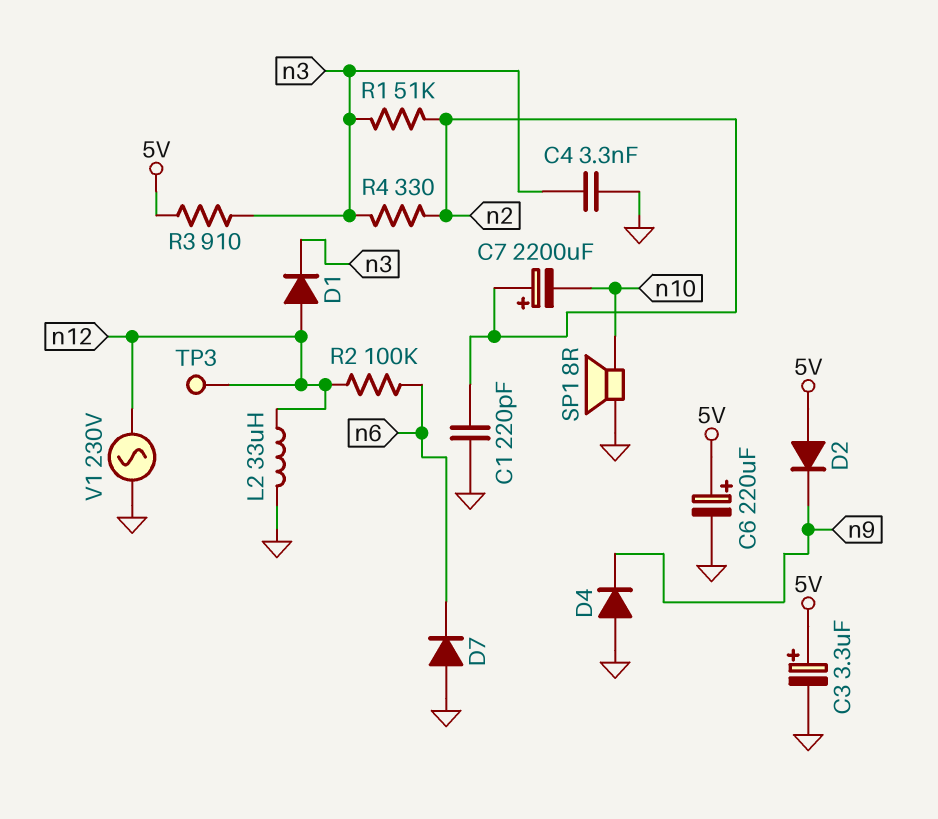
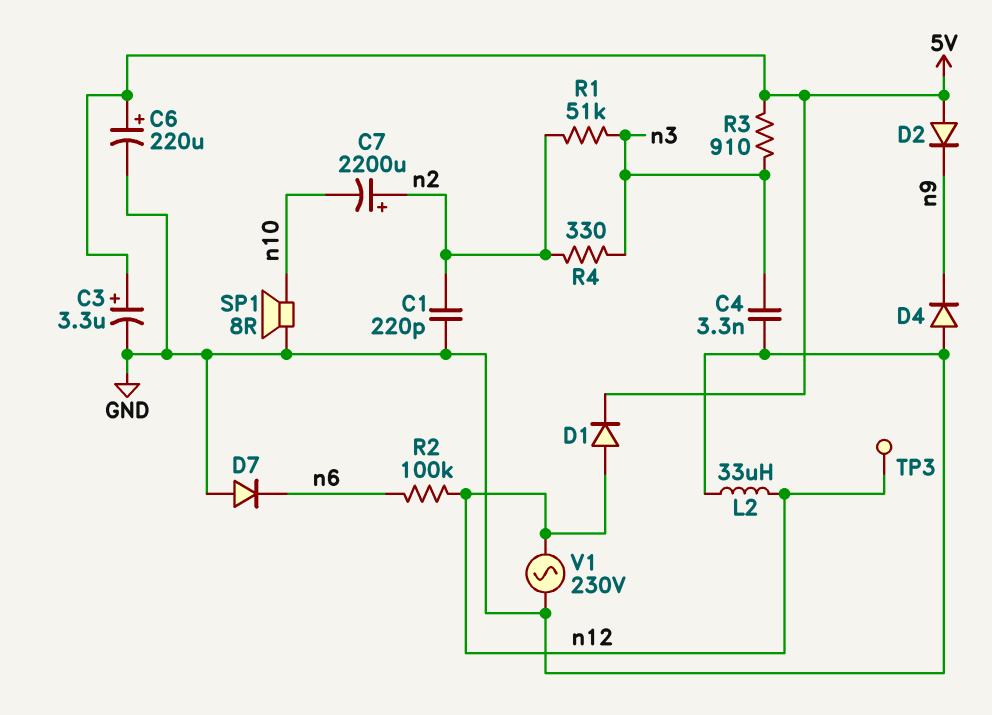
D1: diode (A n12, K n3) -> diode (A n12, K 5V)

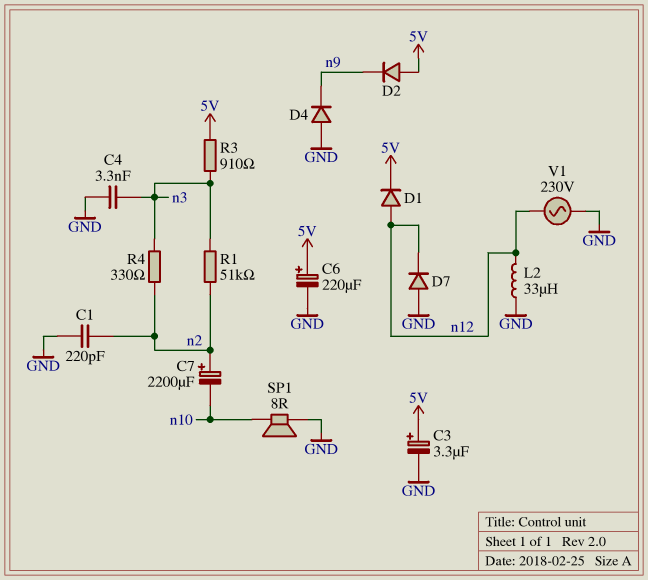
D7: diode (A GND, K n6) -> diode (A GND, K n12)
R2: 100k (n6, n12) -> none
TP3: test point (n12) -> none

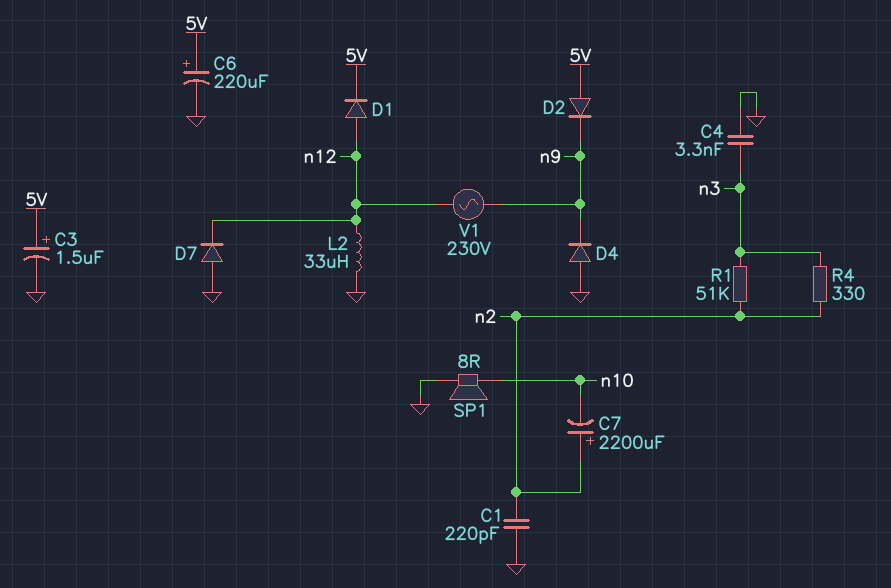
C3: 3.3uF (plus 5V, minus GND) -> 1.5uF (plus 5V, minus GND)
R3: 910 (5V, n3) -> none
V1: AC 230V (GND, n12) -> AC 230V (n9, n12)

